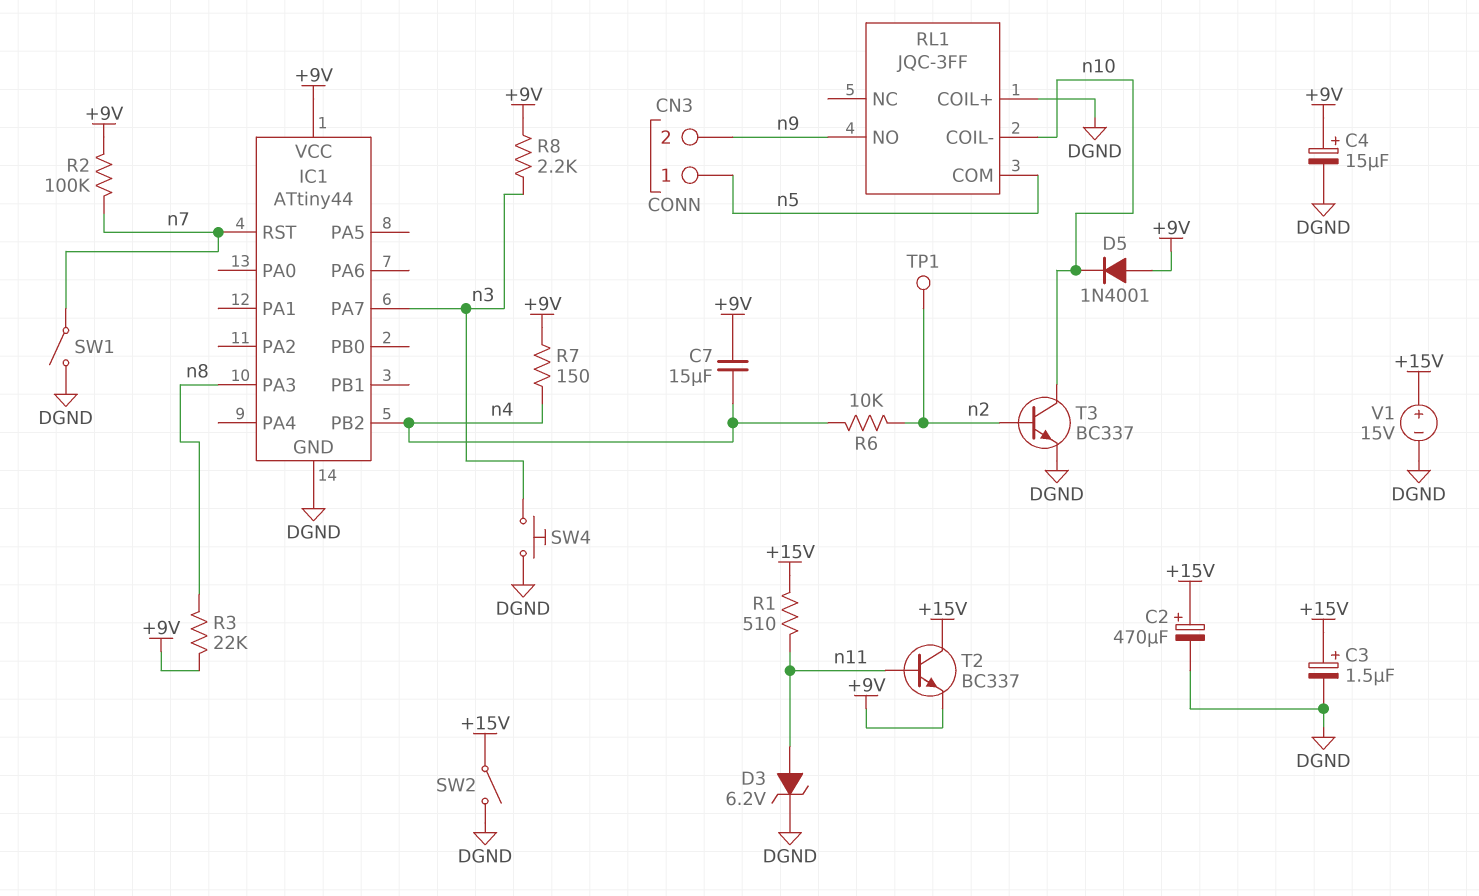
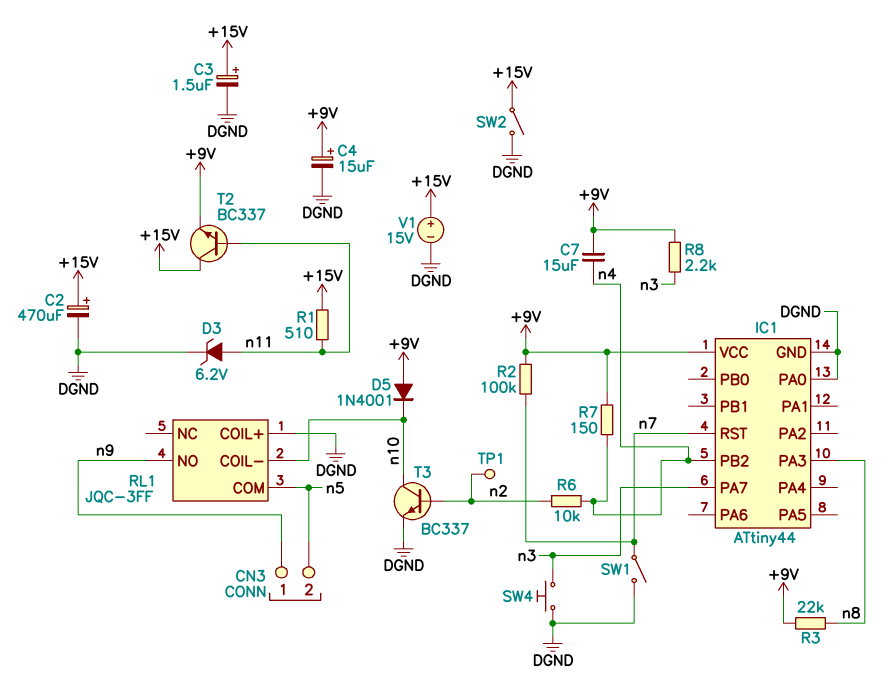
CN3 pin 1: n5 -> n9
CN3 pin 2: n9 -> n5
IC1 pin PA0: none -> DGND

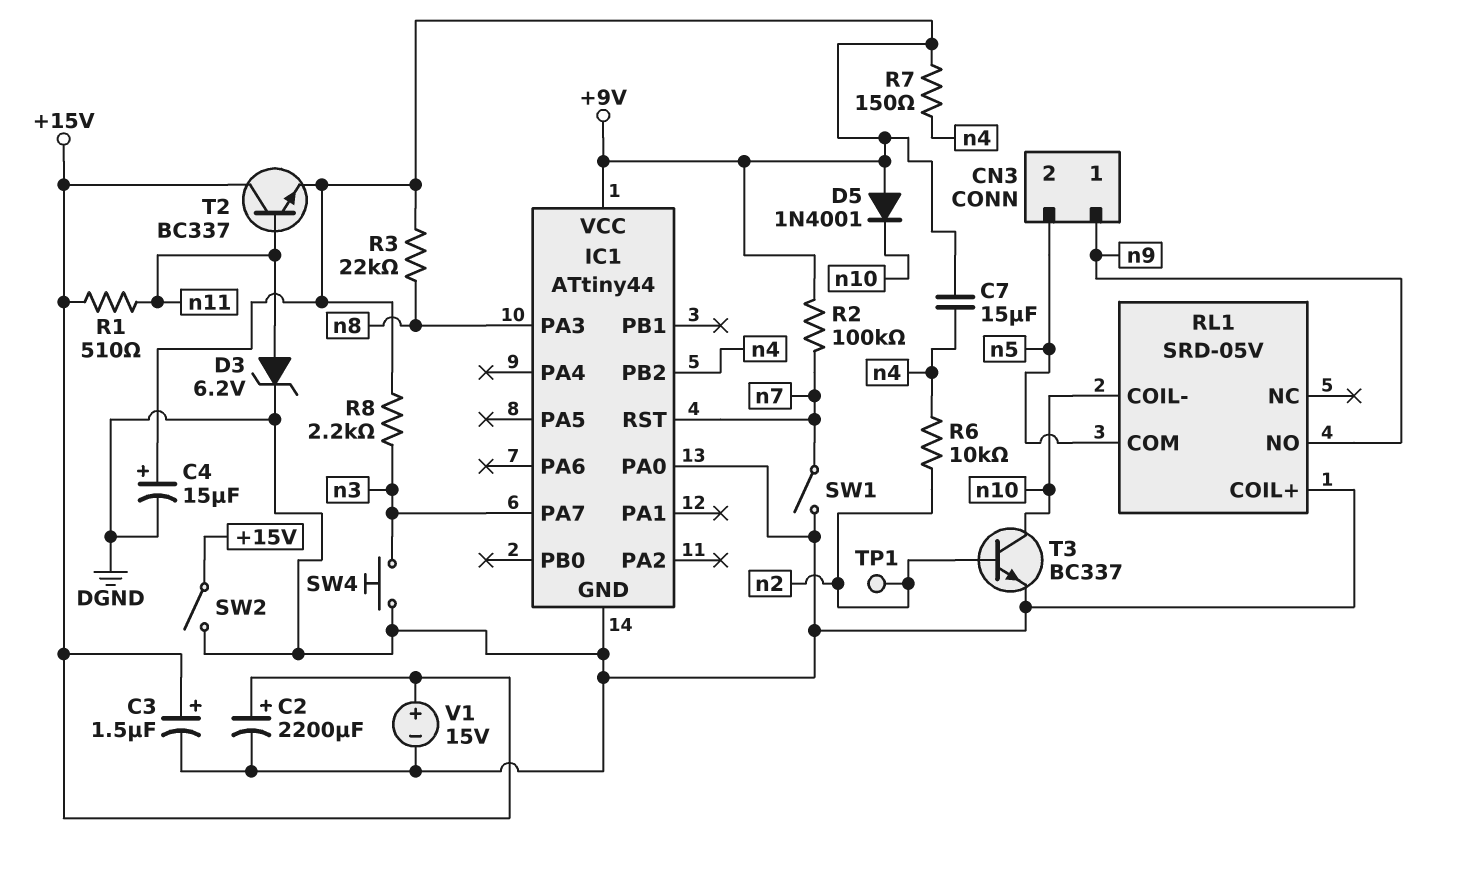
C2: 470uF (plus +15V, minus DGND) -> 2200uF (plus +15V, minus DGND)
RL1: JQC-3FF -> SRD-05V

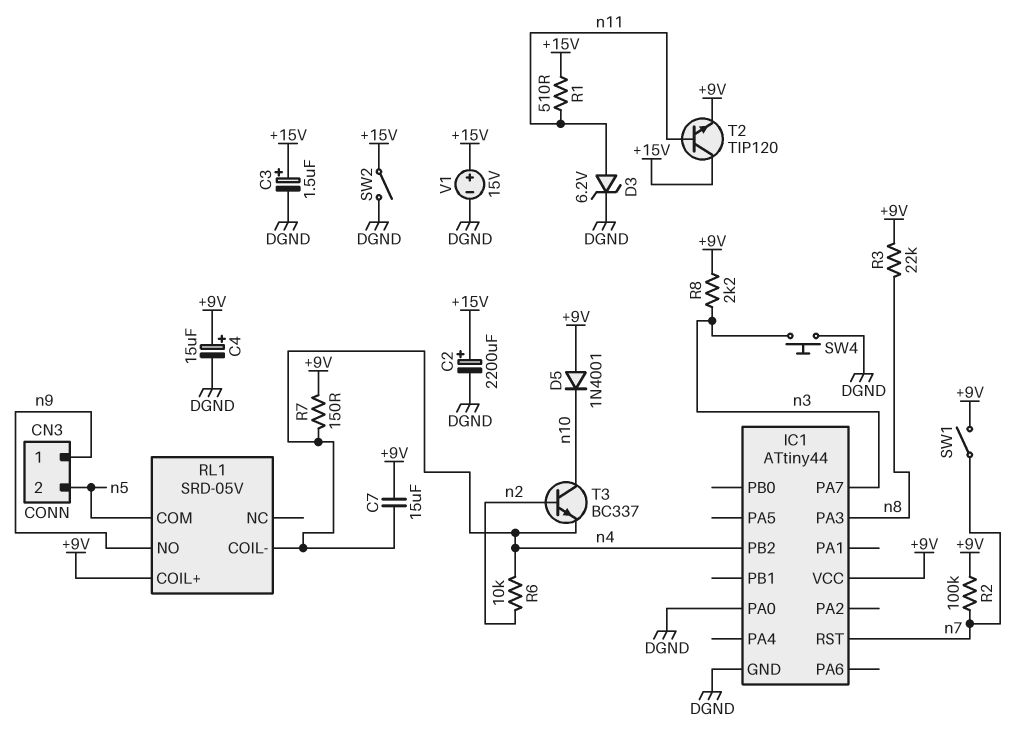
RL1 pin COIL+: DGND -> +9V
RL1 pin COIL-: n10 -> n4
SW1: switch (DGND, n7) -> switch (+9V, n7)
T2: NPN BC337 (B n11, C +15V, E +9V) -> NPN TIP120 (B n11, C +15V, E +9V)
T3: NPN BC337 (B n2, C n10, E DGND) -> NPN BC337 (B n2, C n10, E n4)
TP1: test point (n2) -> none

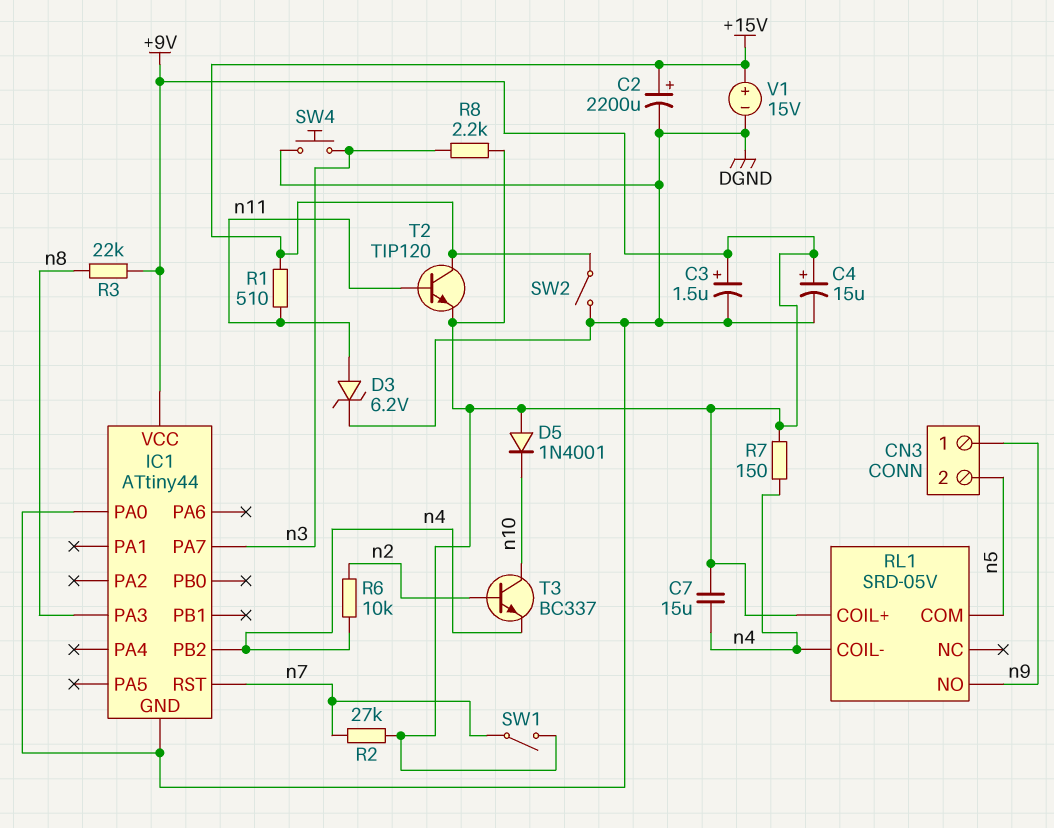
C3: 1.5uF (plus +15V, minus DGND) -> 1.5uF (plus +9V, minus DGND)
R2: 100k (+9V, n7) -> 27k (+9V, n7)

